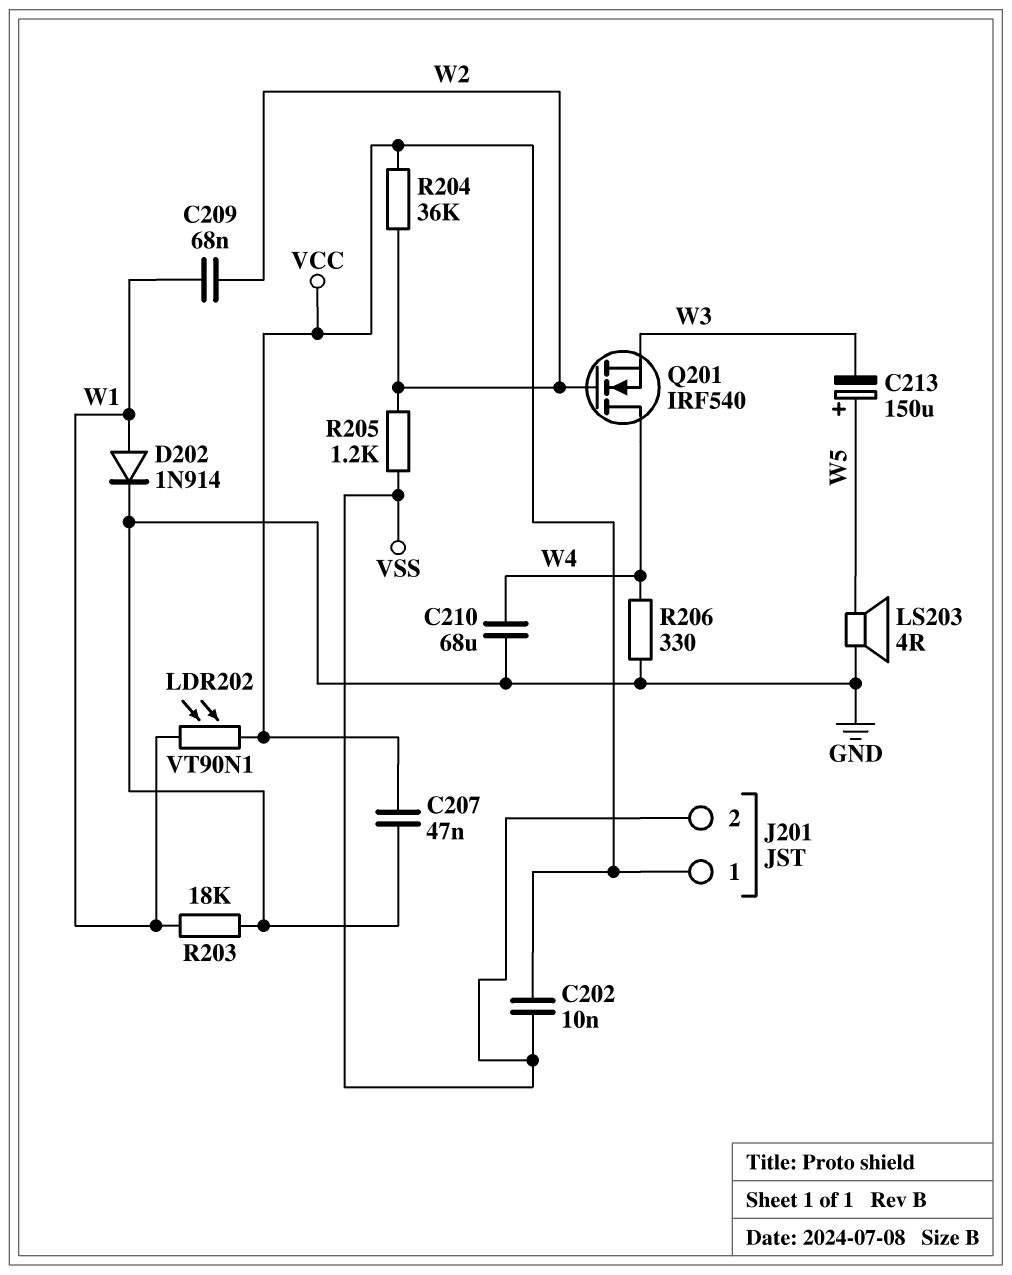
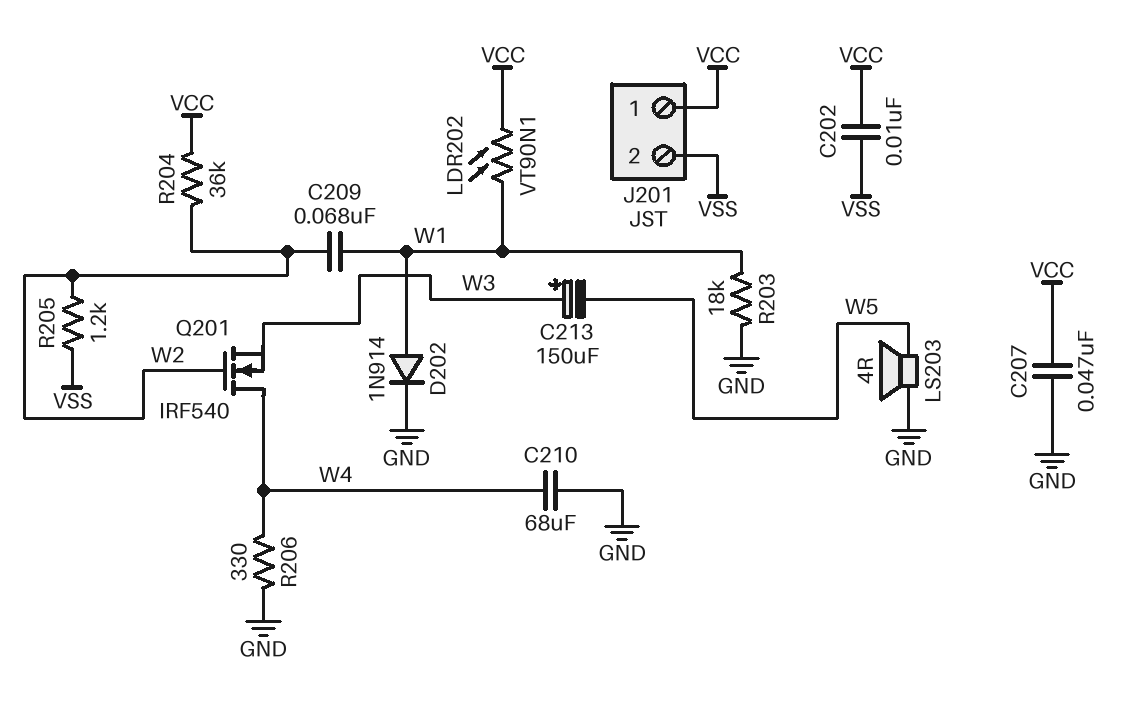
C213: 150uF (plus W5, minus W3) -> 150uF (plus W3, minus W5)

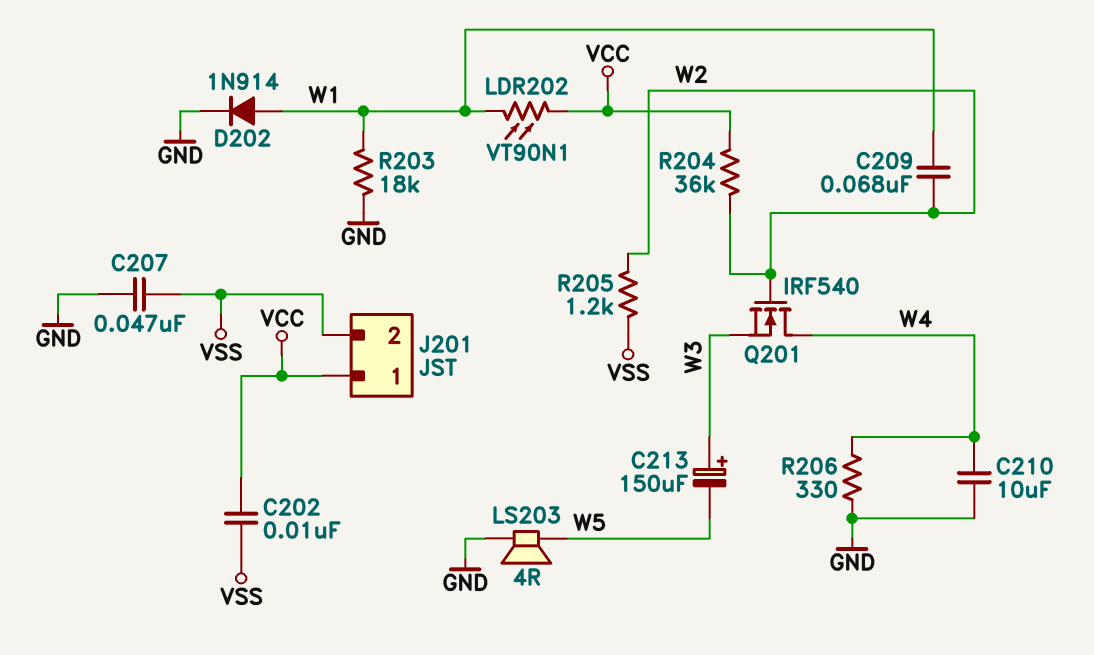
C207: 47nF (GND, VCC) -> 47nF (GND, VSS)
C210: 68uF (GND, W4) -> 10uF (GND, W4)

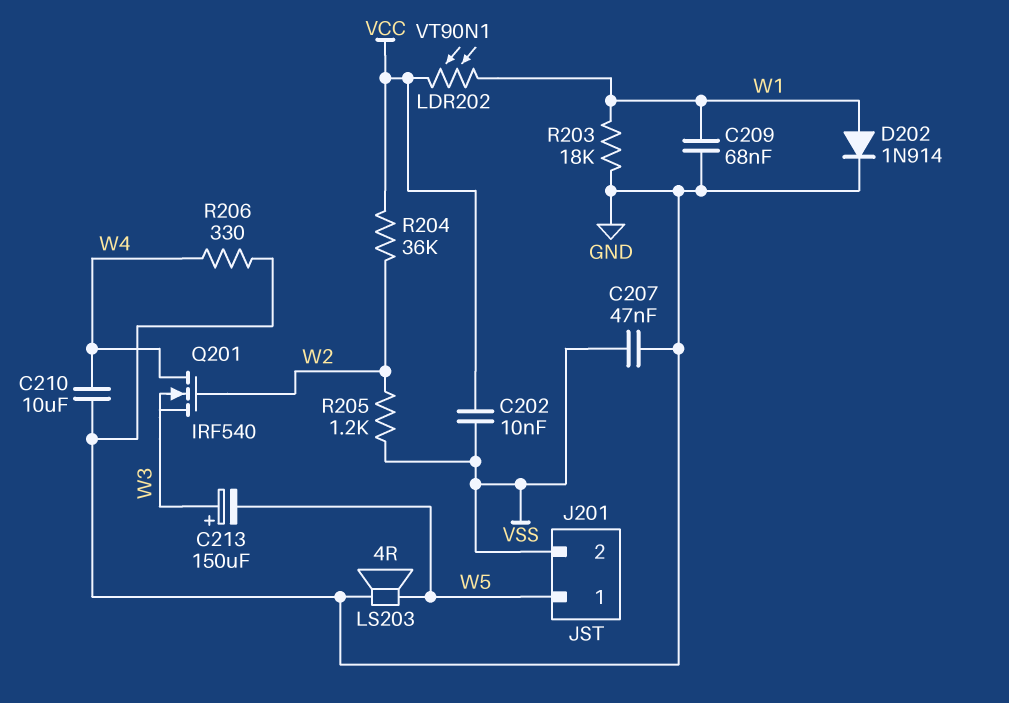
C209: 68nF (W1, W2) -> 68nF (GND, W1)
J201 pin 1: VCC -> W5

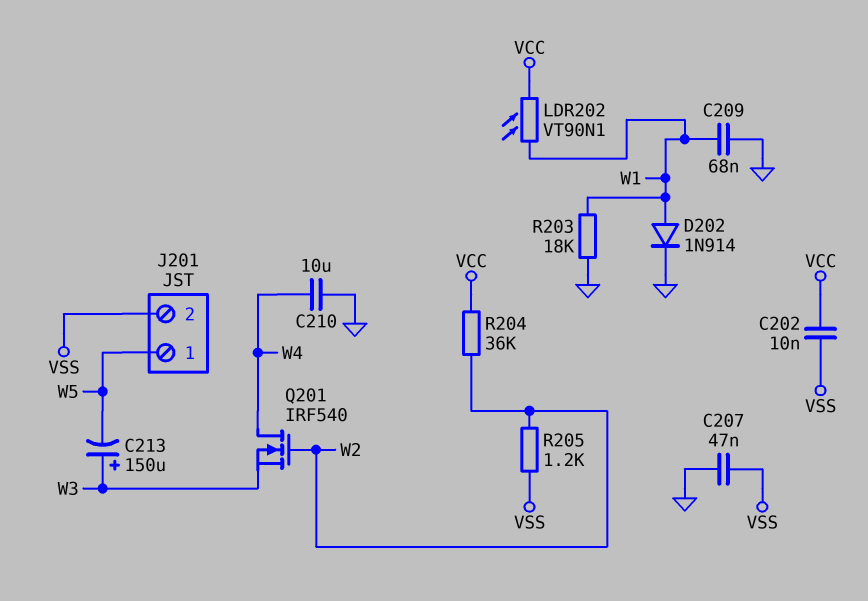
LS203: speaker 4R (GND, W5) -> none
R206: 330 (GND, W4) -> none

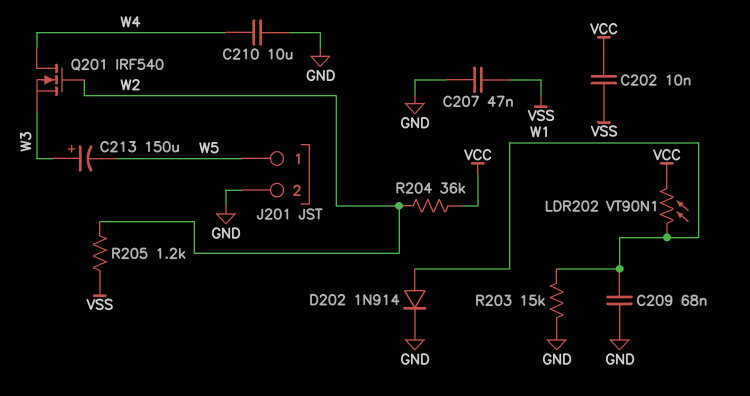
J201 pin 2: VSS -> GND
R203: 18k (GND, W1) -> 15k (GND, W1)

